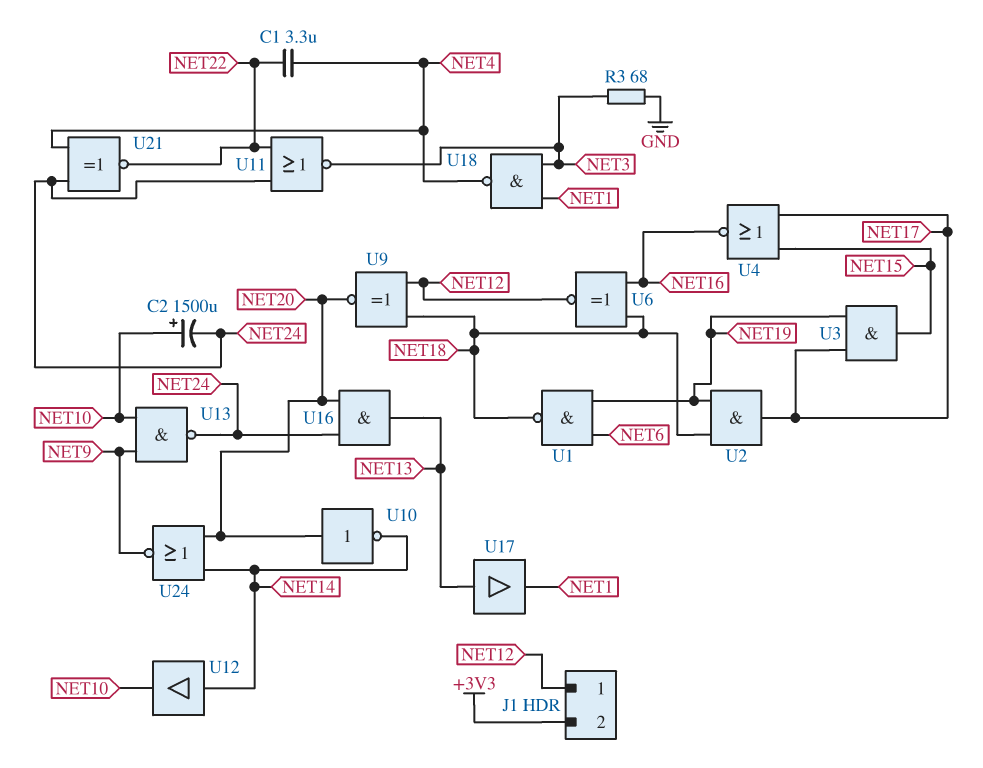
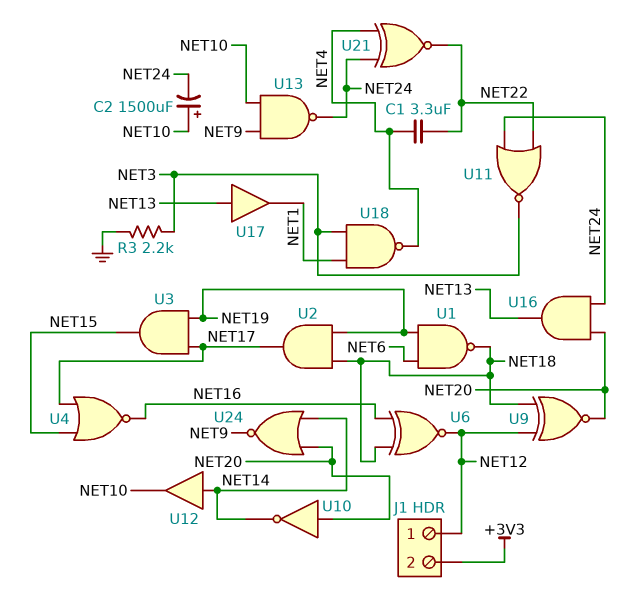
R3: 68 (GND, NET3) -> 2.2k (GND, NET3)

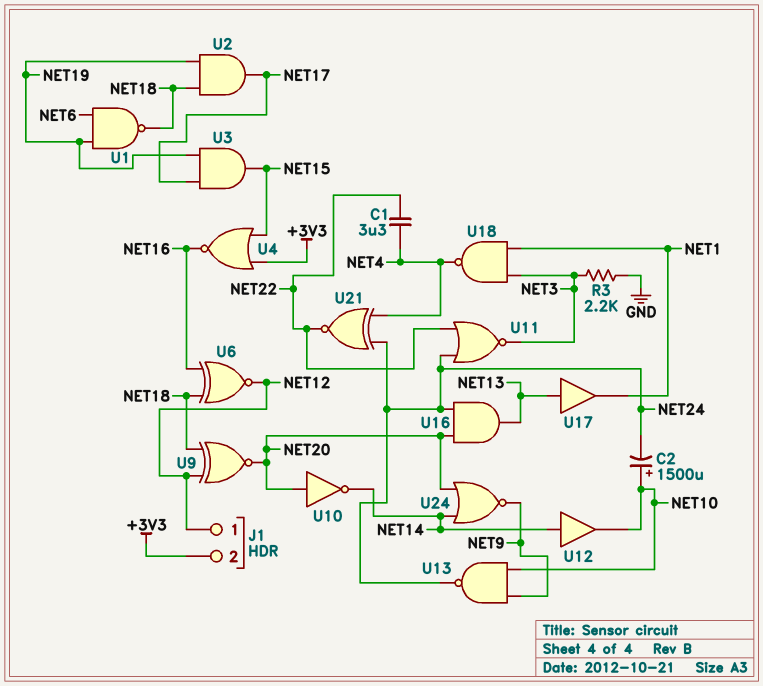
U4: NOR (in NET15, in NET17, out NET16) -> NOR (in +3V3, in NET15, out NET16)

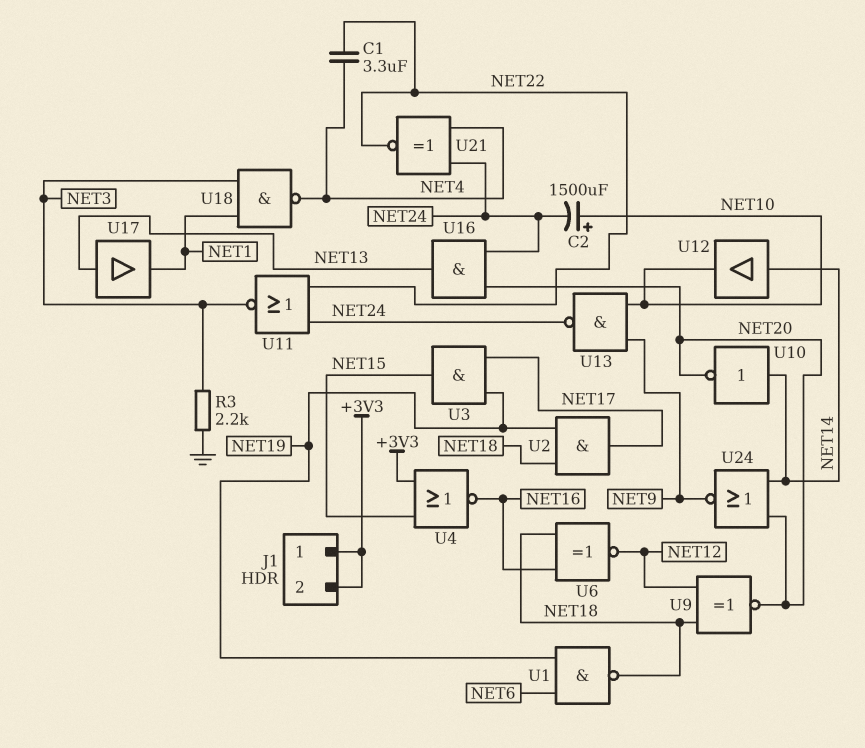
J1 pin 1: NET12 -> +3V3
U10: NOT (in NET20, out NET14) -> NOT (in NET14, out NET20)

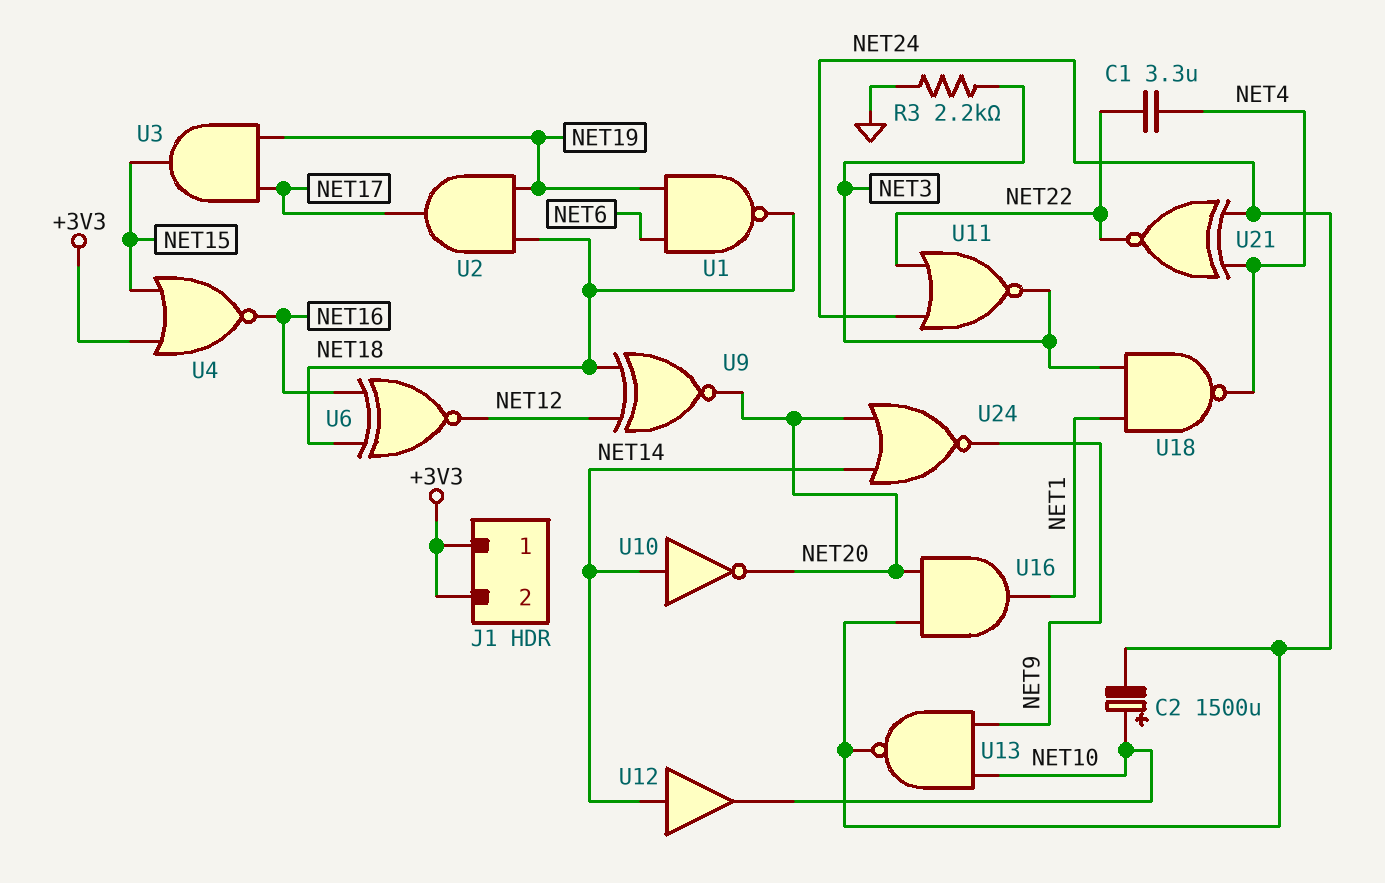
U16: AND (in NET20, in NET24, out NET13) -> AND (in NET20, in NET24, out NET1)
U17: buffer (in NET13, out NET1) -> none

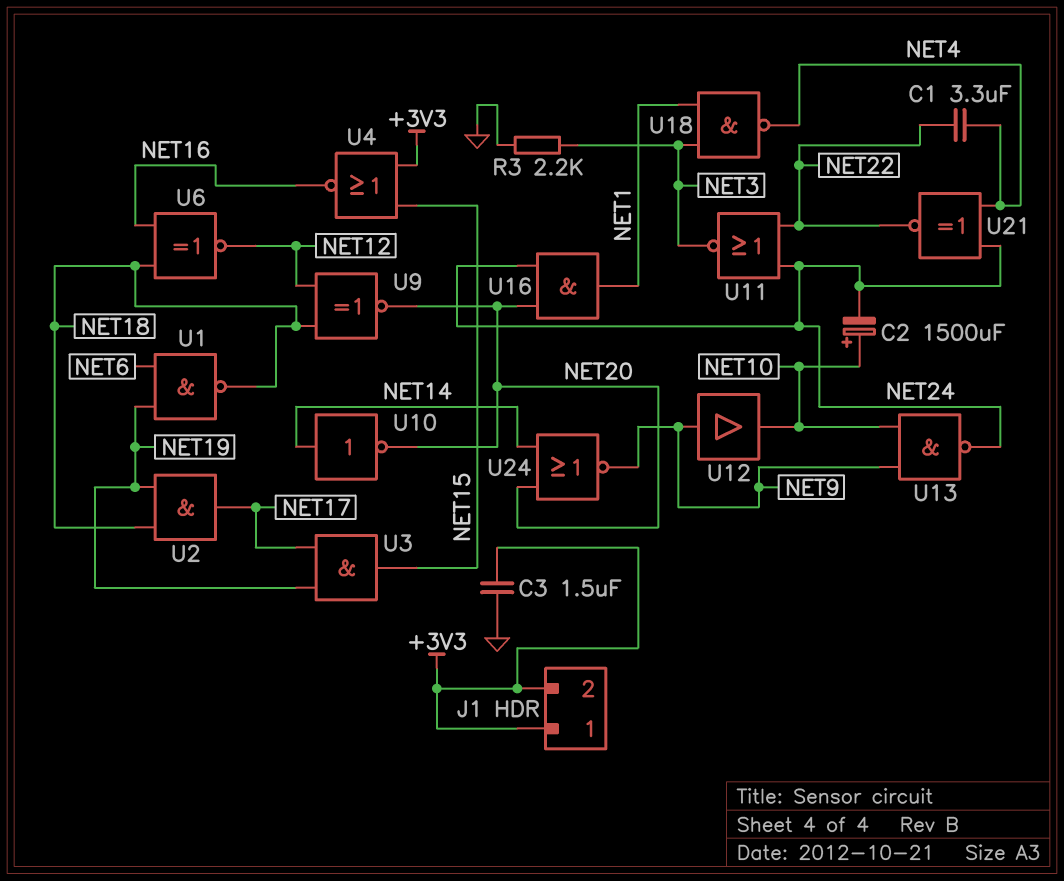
C3: none -> 1.5uF (+3V3, GND)
U12: buffer (in NET14, out NET10) -> buffer (in NET9, out NET10)

